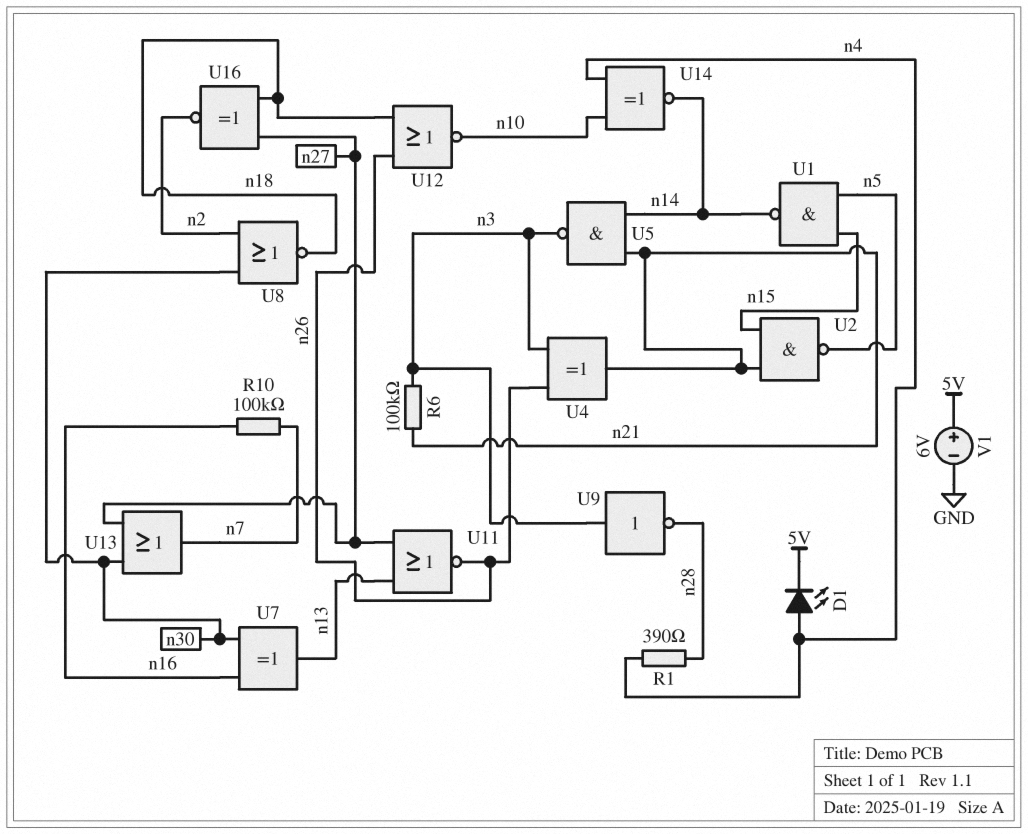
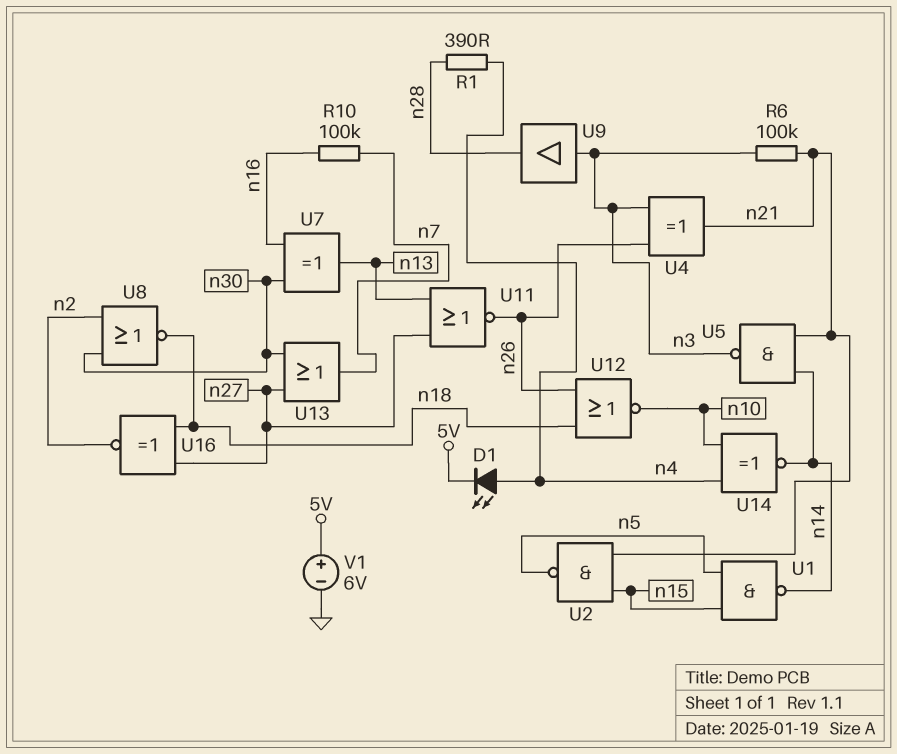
U9: NOT (in n3, out n28) -> buffer (in n3, out n28)

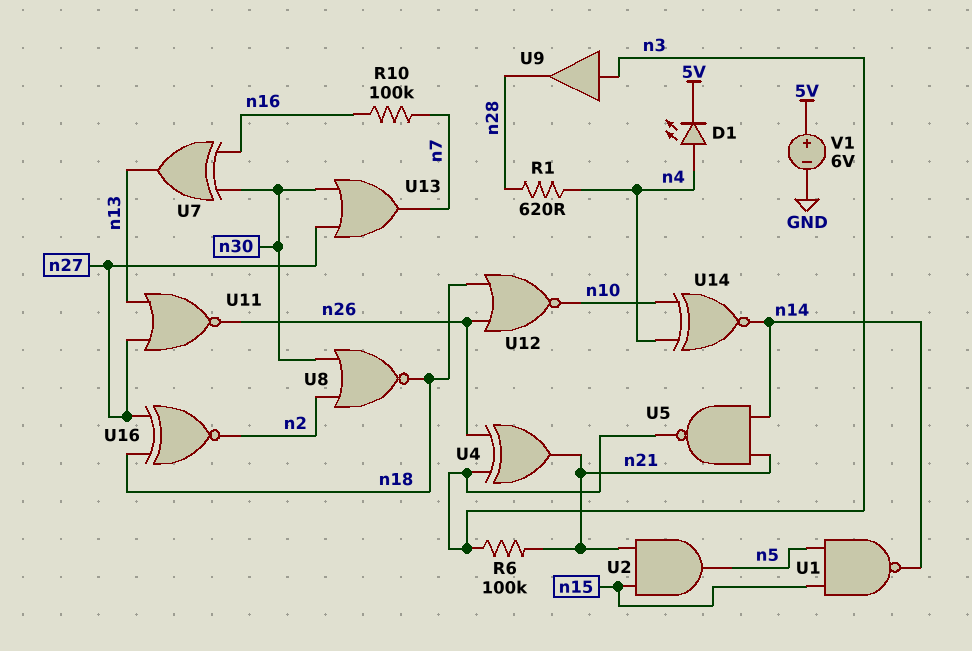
R1: 390 (n4, n28) -> 620 (n4, n28)
U2: NAND (in n15, in n21, out n5) -> AND (in n15, in n21, out n5)

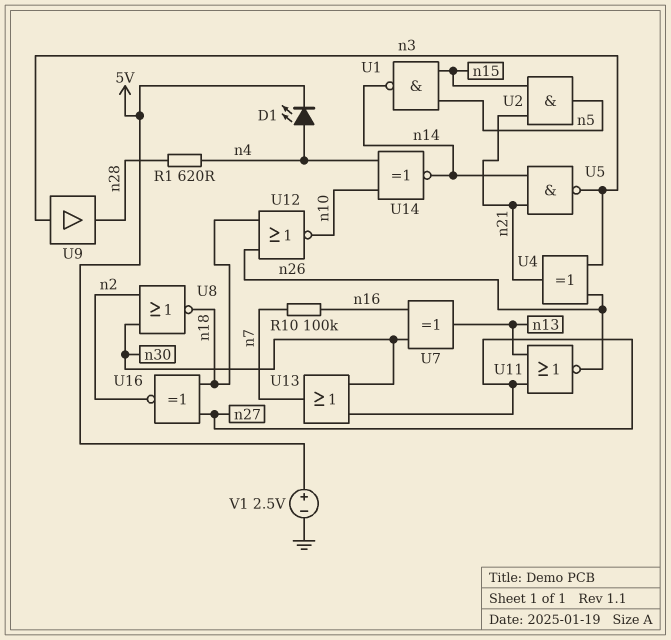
R6: 100k (n3, n21) -> none
V1: 6V (plus 5V, minus GND) -> 2.5V (plus 5V, minus GND)

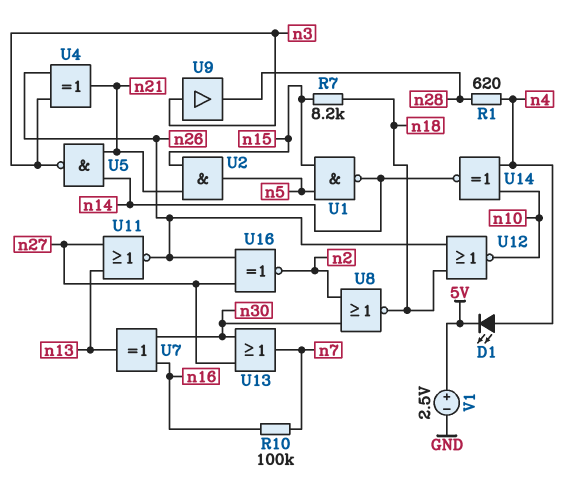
R7: none -> 8.2k (n15, n18)
U16: XNOR (in n18, in n27, out n2) -> XNOR (in n26, in n27, out n2)

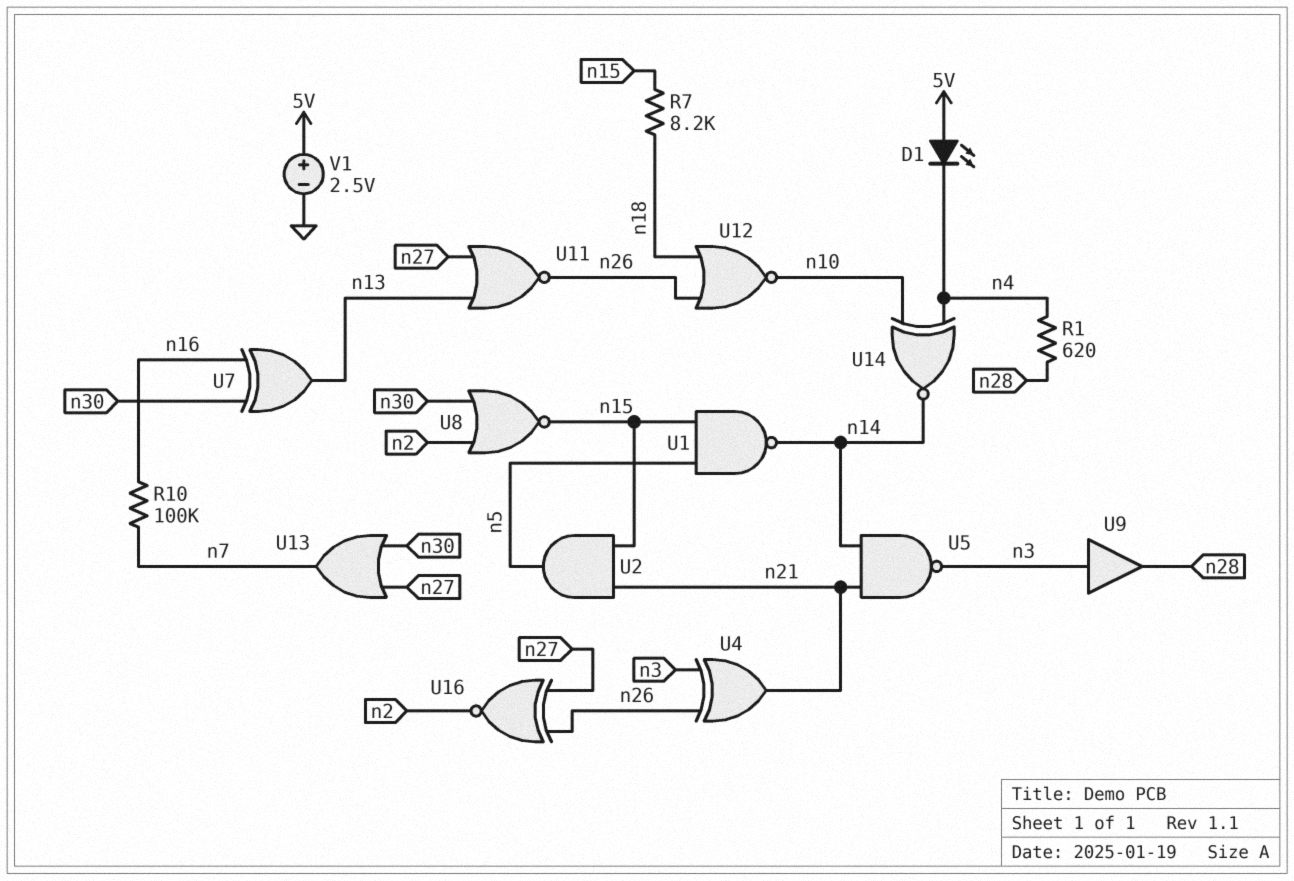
D1: LED (A n4, K 5V) -> LED (A 5V, K n4)
U8: NOR (in n2, in n30, out n18) -> NOR (in n2, in n30, out n15)

